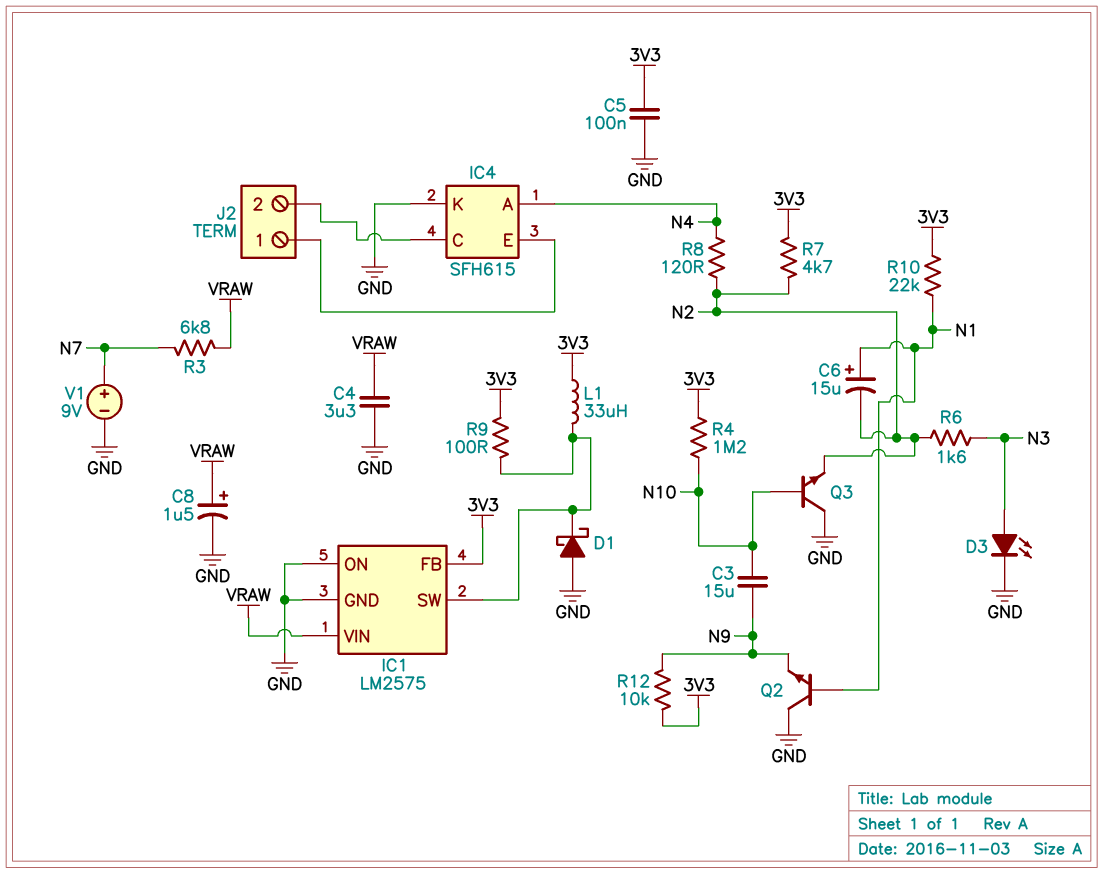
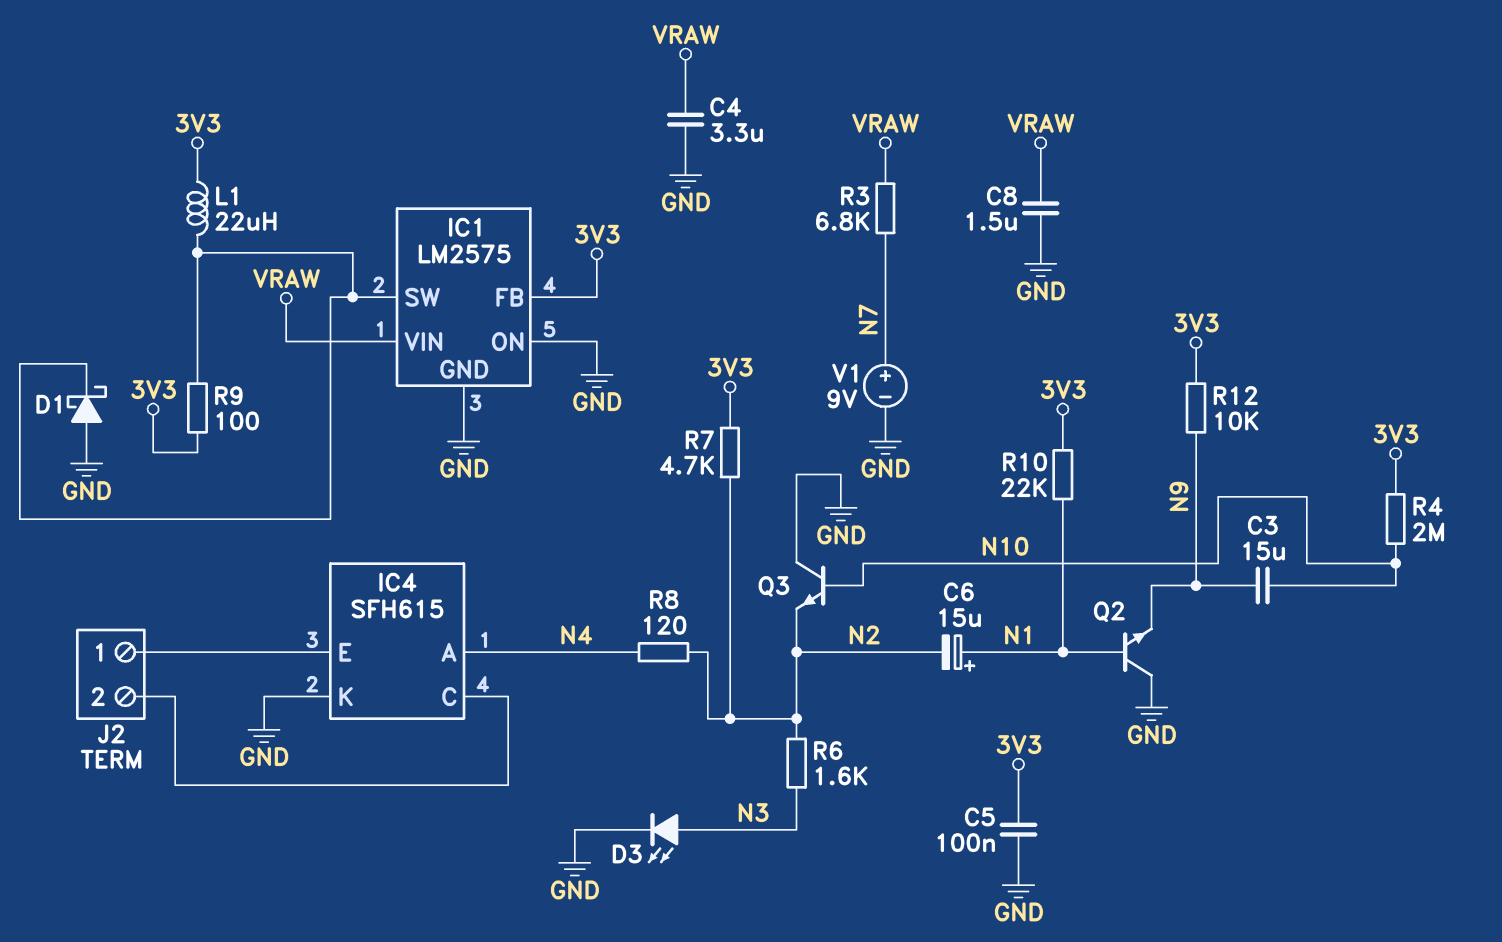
C8: 1.5uF (plus VRAW, minus GND) -> 1.5uF (GND, VRAW)
L1: 33uH (3V3, IC1/SW) -> 22uH (3V3, IC1/SW)
R4: 1.2M (3V3, N10) -> 2M (3V3, N10)

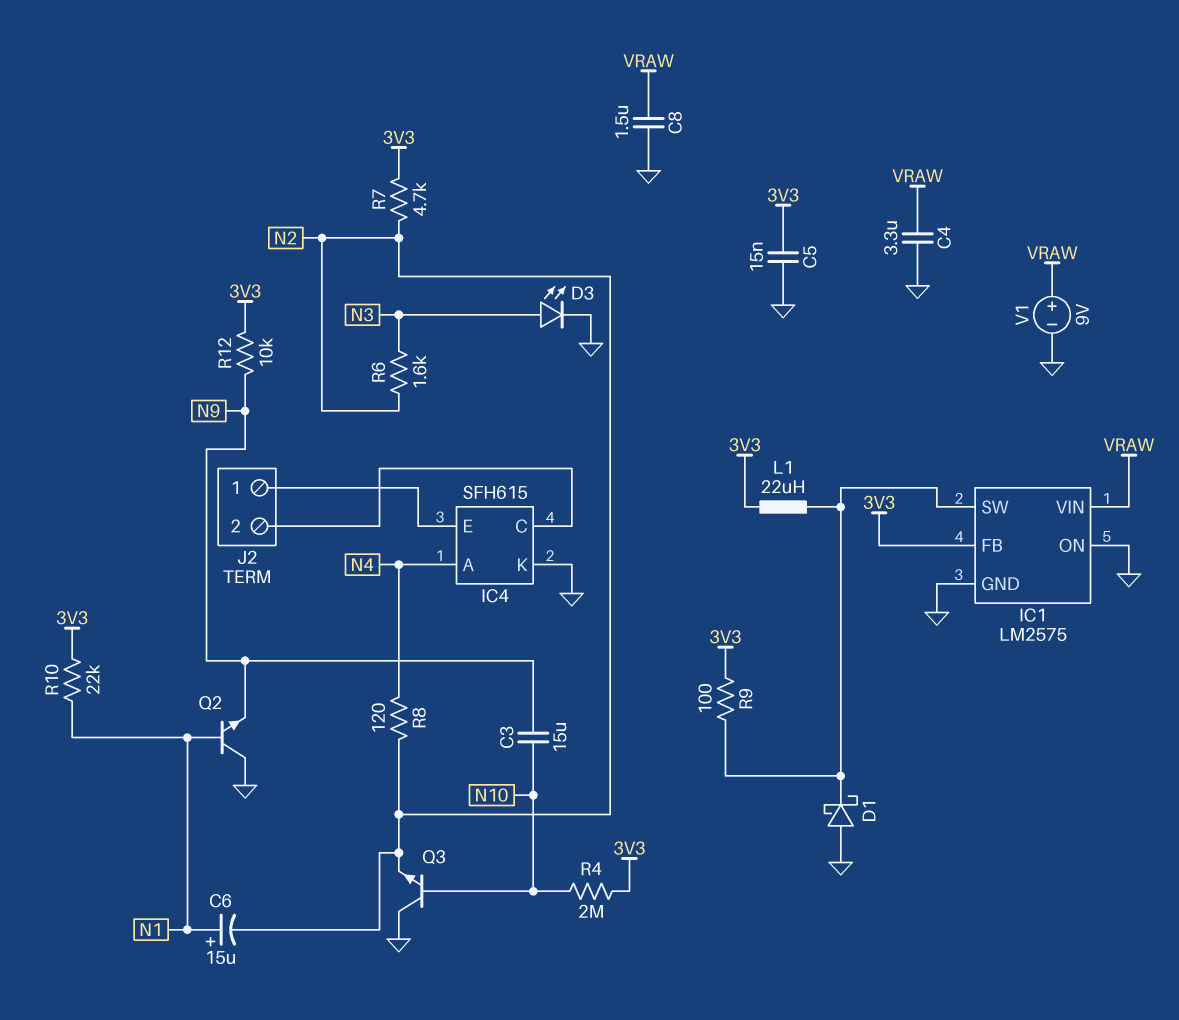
C5: 100nF (3V3, GND) -> 15nF (3V3, GND)
R3: 6.8k (N7, VRAW) -> none
V1: 9V (plus N7, minus GND) -> 9V (plus VRAW, minus GND)

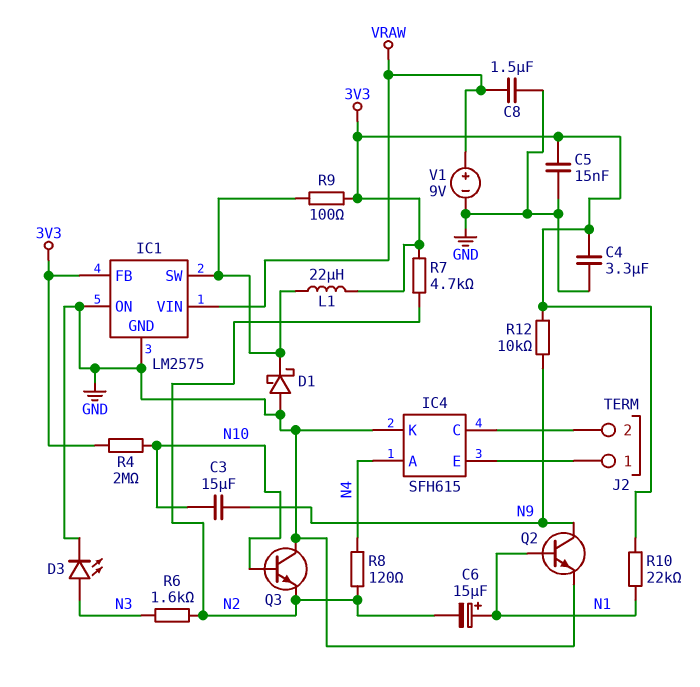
C4: 3.3uF (GND, VRAW) -> 3.3uF (3V3, GND)
Q2: NPN (B N1, C GND, E N9) -> NPN (B N1, C N9, E GND)

